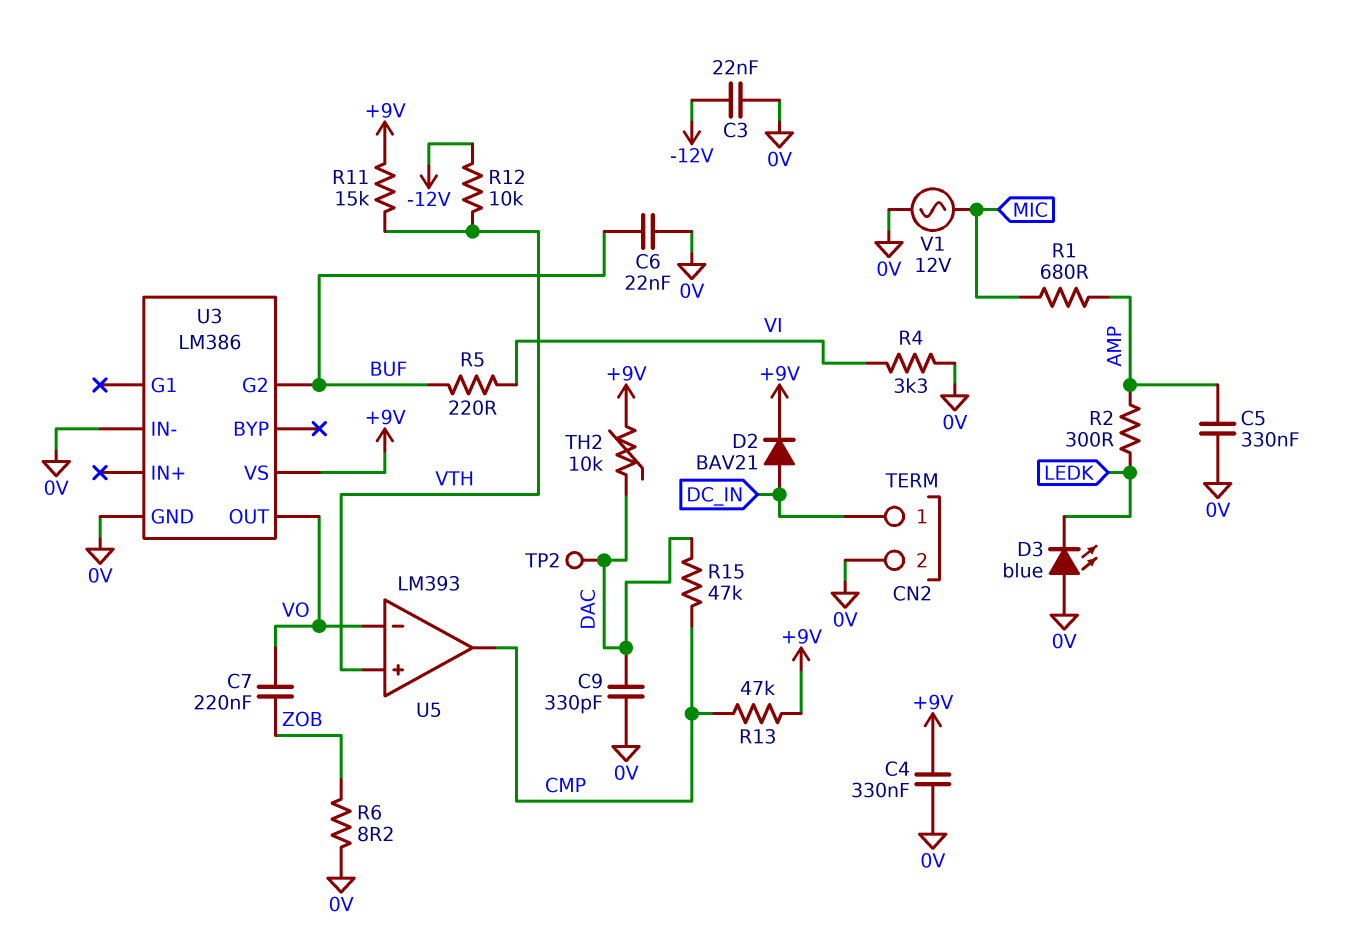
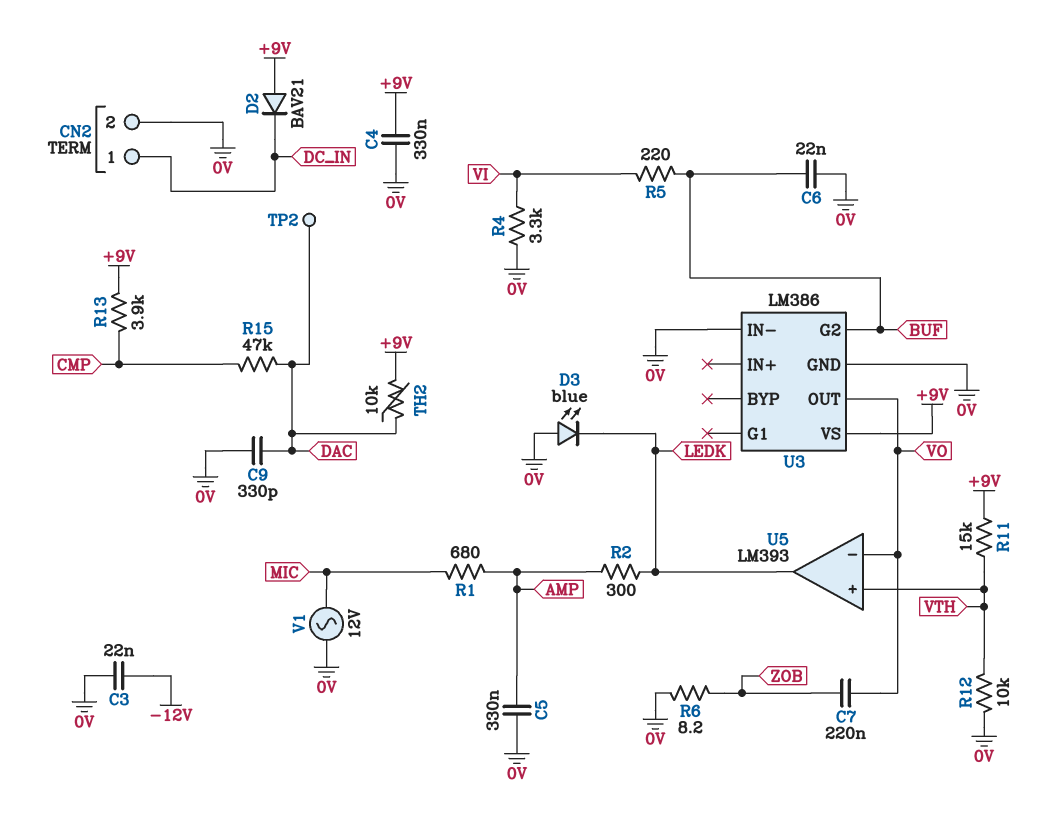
D2: diode BAV21 (A DC_IN, K +9V) -> diode BAV21 (A +9V, K DC_IN)
R12: 10k (-12V, VTH) -> 10k (0V, VTH)
R13: 47k (+9V, CMP) -> 3.9k (+9V, CMP)
U5 pin out: CMP -> LEDK

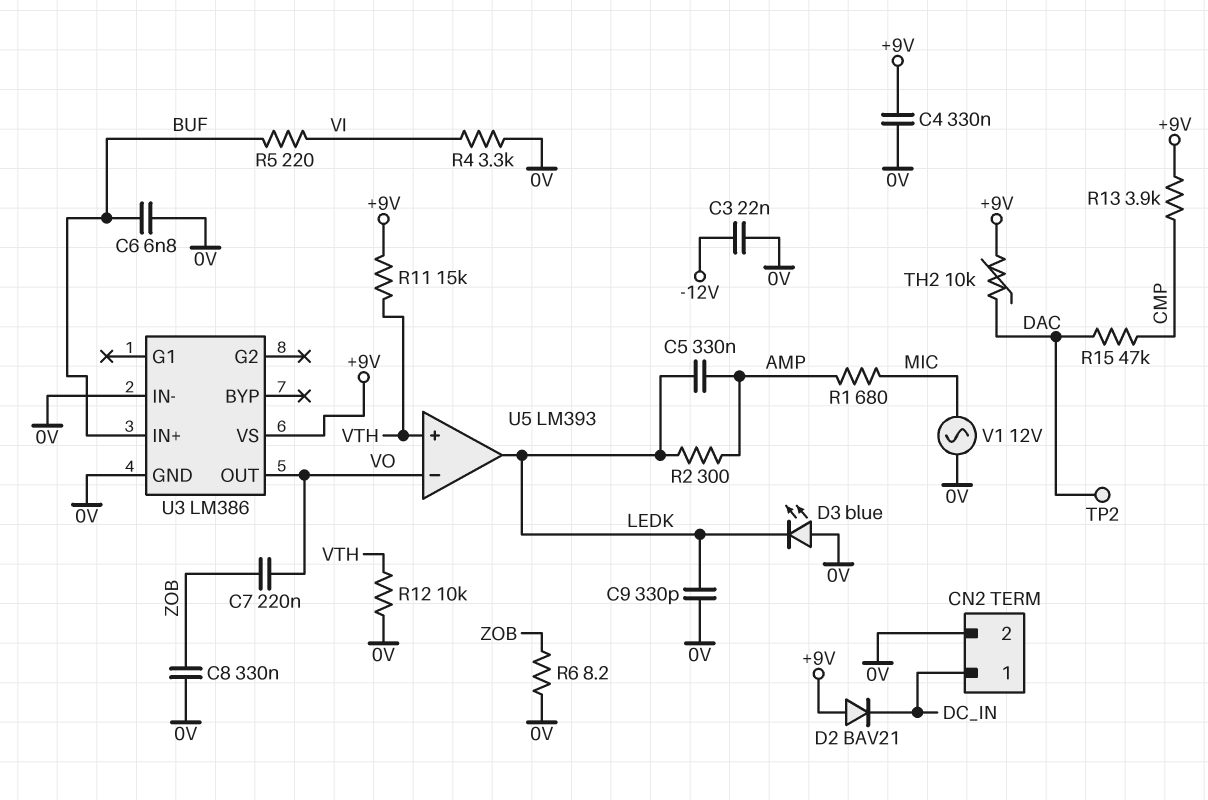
C5: 330nF (0V, AMP) -> 330nF (AMP, LEDK)
C6: 22nF (0V, BUF) -> 6.8nF (0V, BUF)
C8: none -> 330nF (0V, ZOB)
C9: 330pF (0V, DAC) -> 330pF (0V, LEDK)
U3 pin G2: BUF -> none
U3 pin IN+: none -> BUF

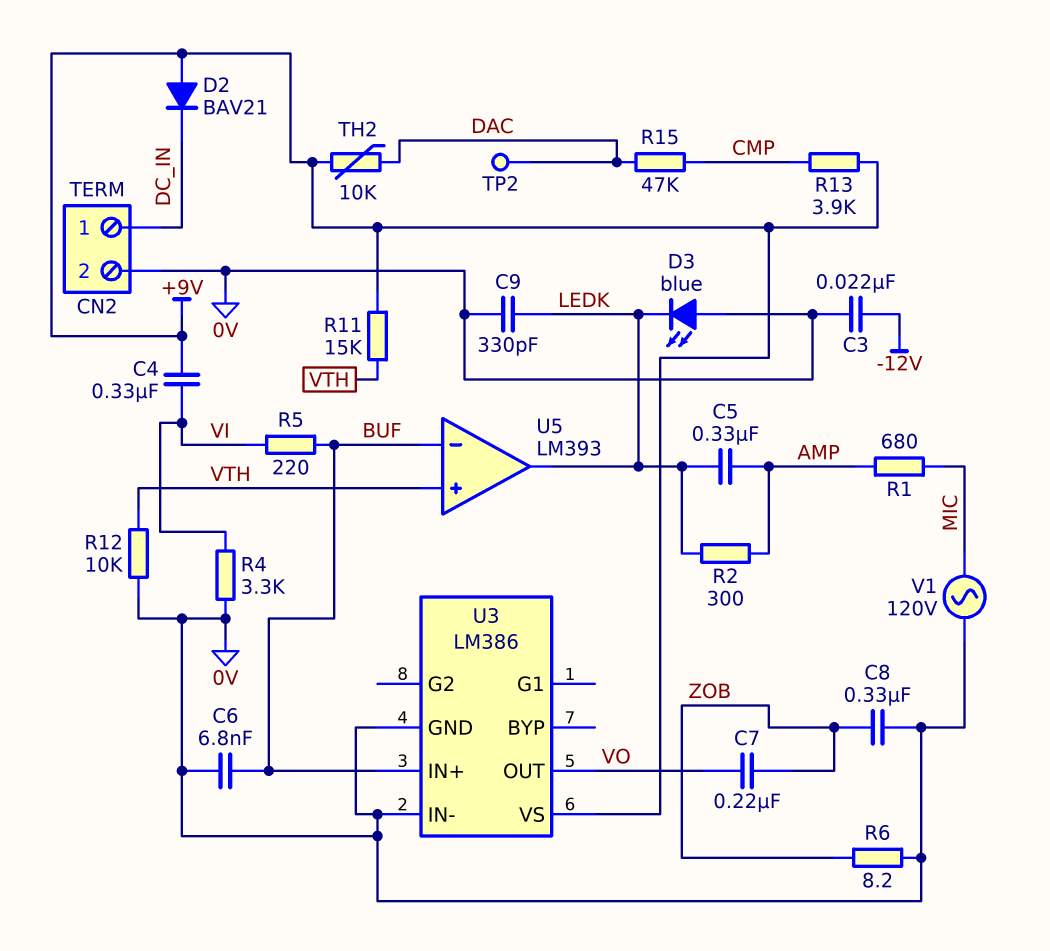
C4: 330nF (+9V, 0V) -> 330nF (+9V, VI)
U5 pin in-: VO -> BUF
V1: AC 12V (0V, MIC) -> AC 120V (0V, MIC)

